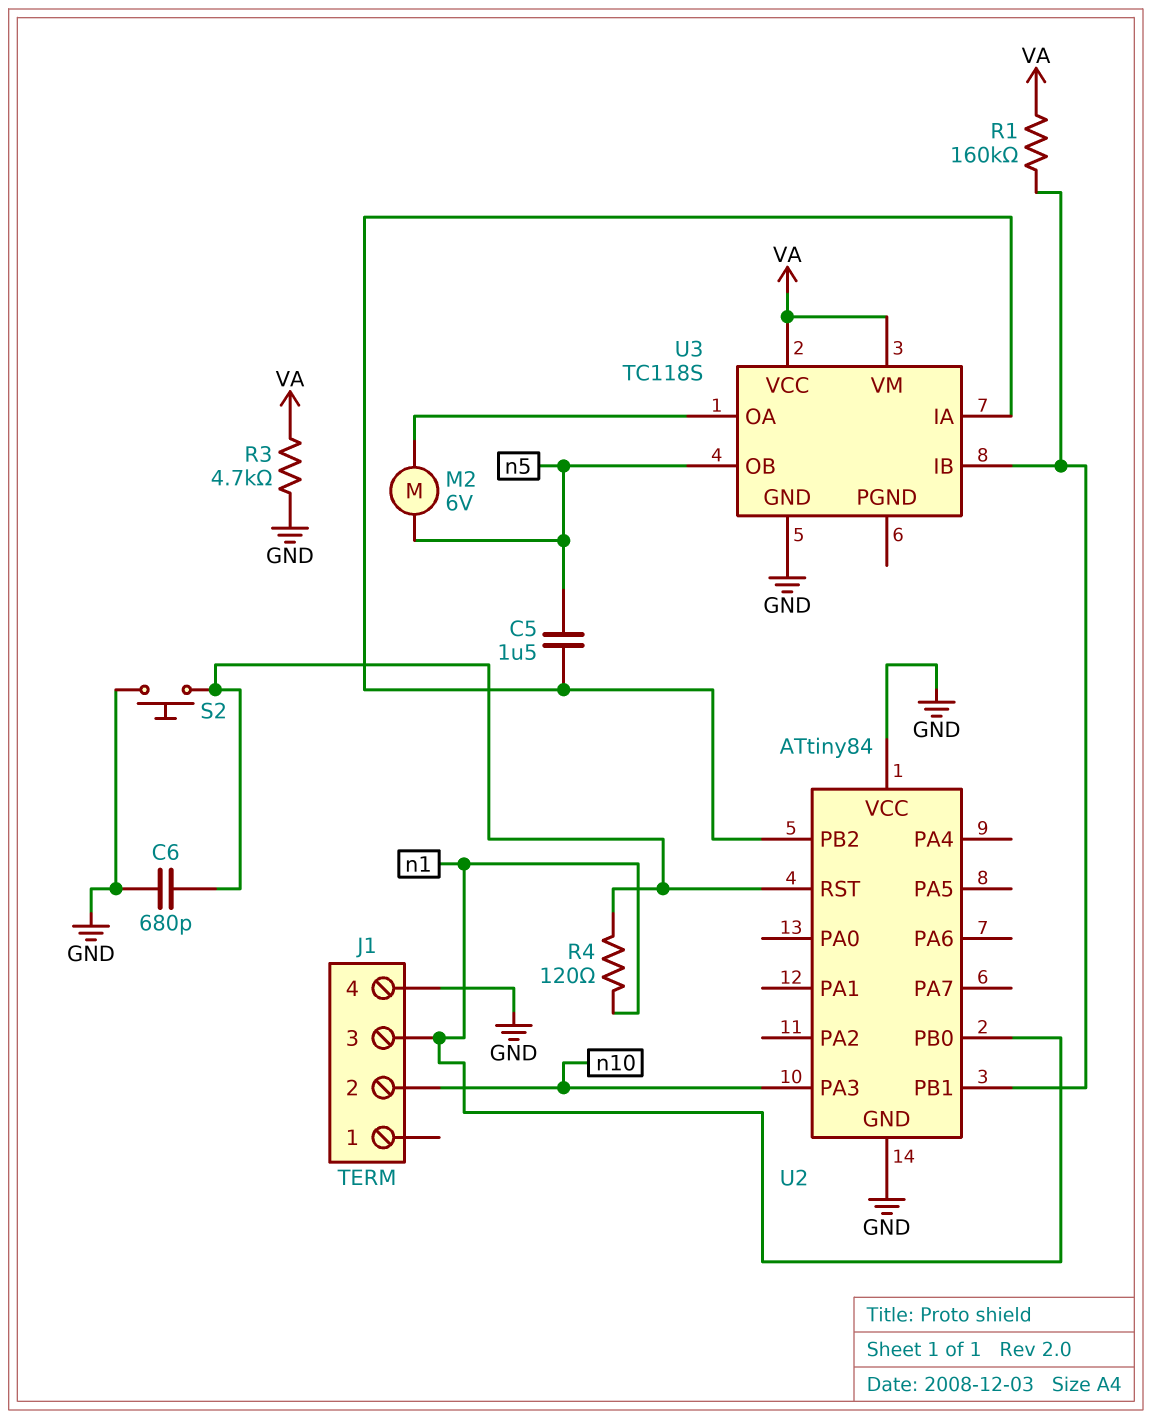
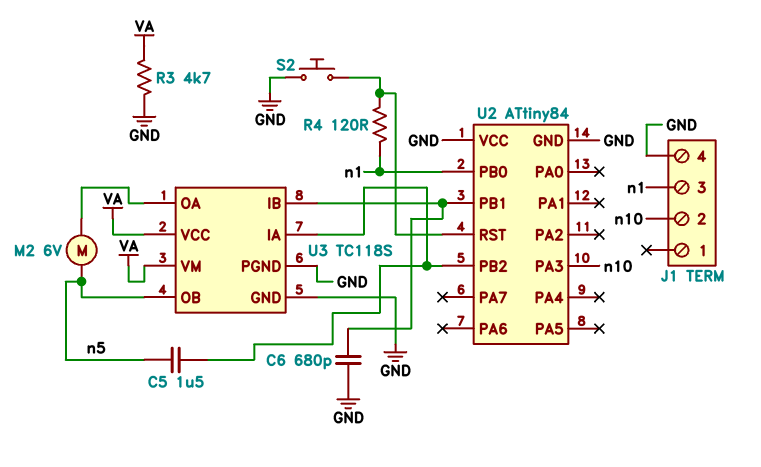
C6: 680pF (GND, U2/RST) -> 680pF (GND, U2/PB1)
R1: 160k (U2/PB1, VA) -> none
U3 pin PGND: none -> GND

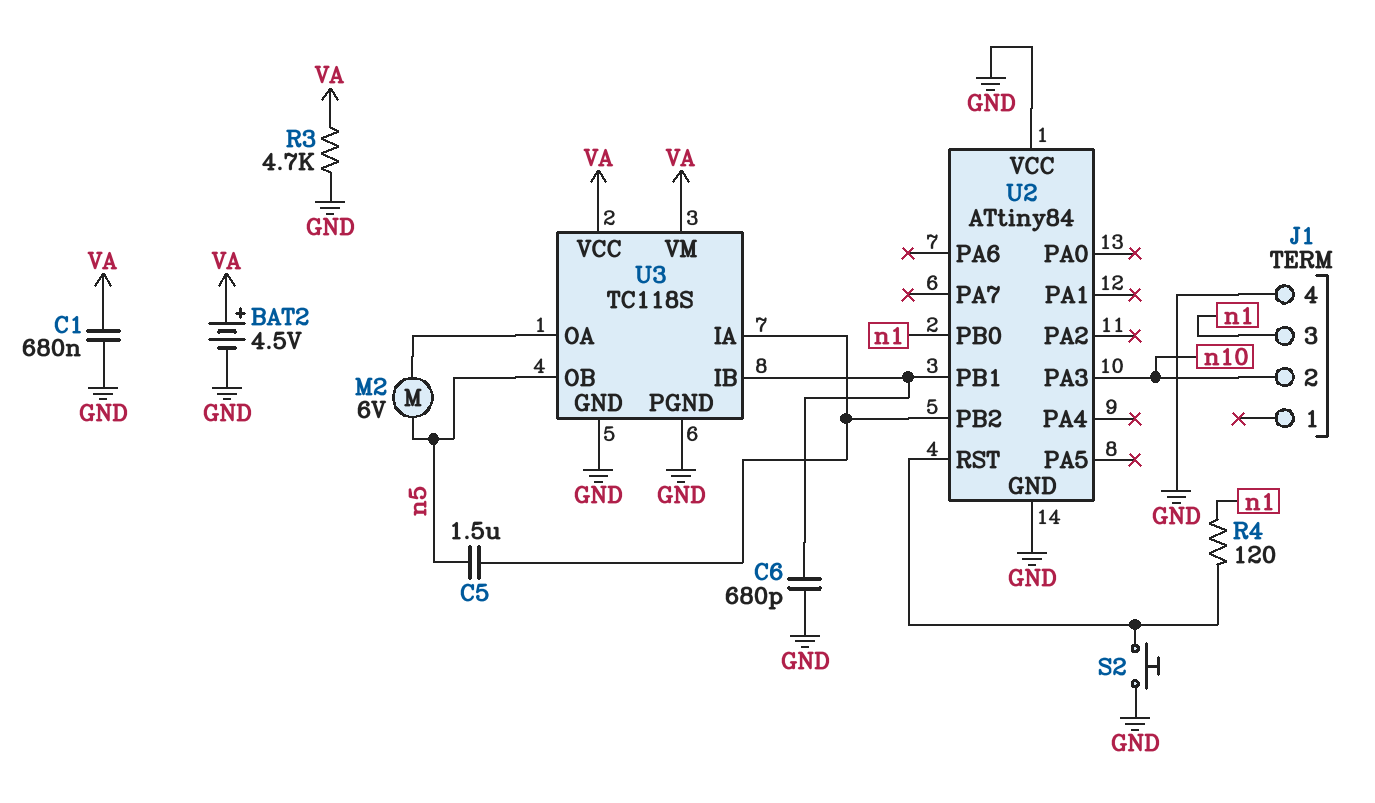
BAT2: none -> 4.5V (plus VA, minus GND)
C1: none -> 680nF (GND, VA)

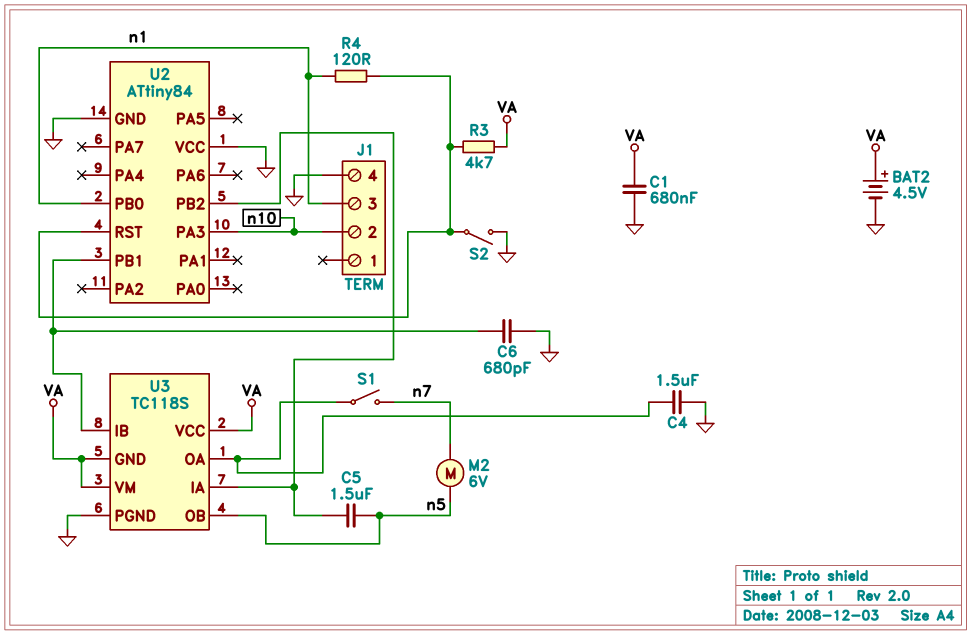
C4: none -> 1.5uF (GND, U3/OA)
M2: motor 6V (U3/OA, n5) -> motor 6V (n5, n7)
R3: 4.7k (GND, VA) -> 4.7k (U2/RST, VA)
S1: none -> switch (U3/OA, n7)
S2: button (GND, U2/RST) -> switch (GND, U2/RST)
U3 pin GND: GND -> VA

